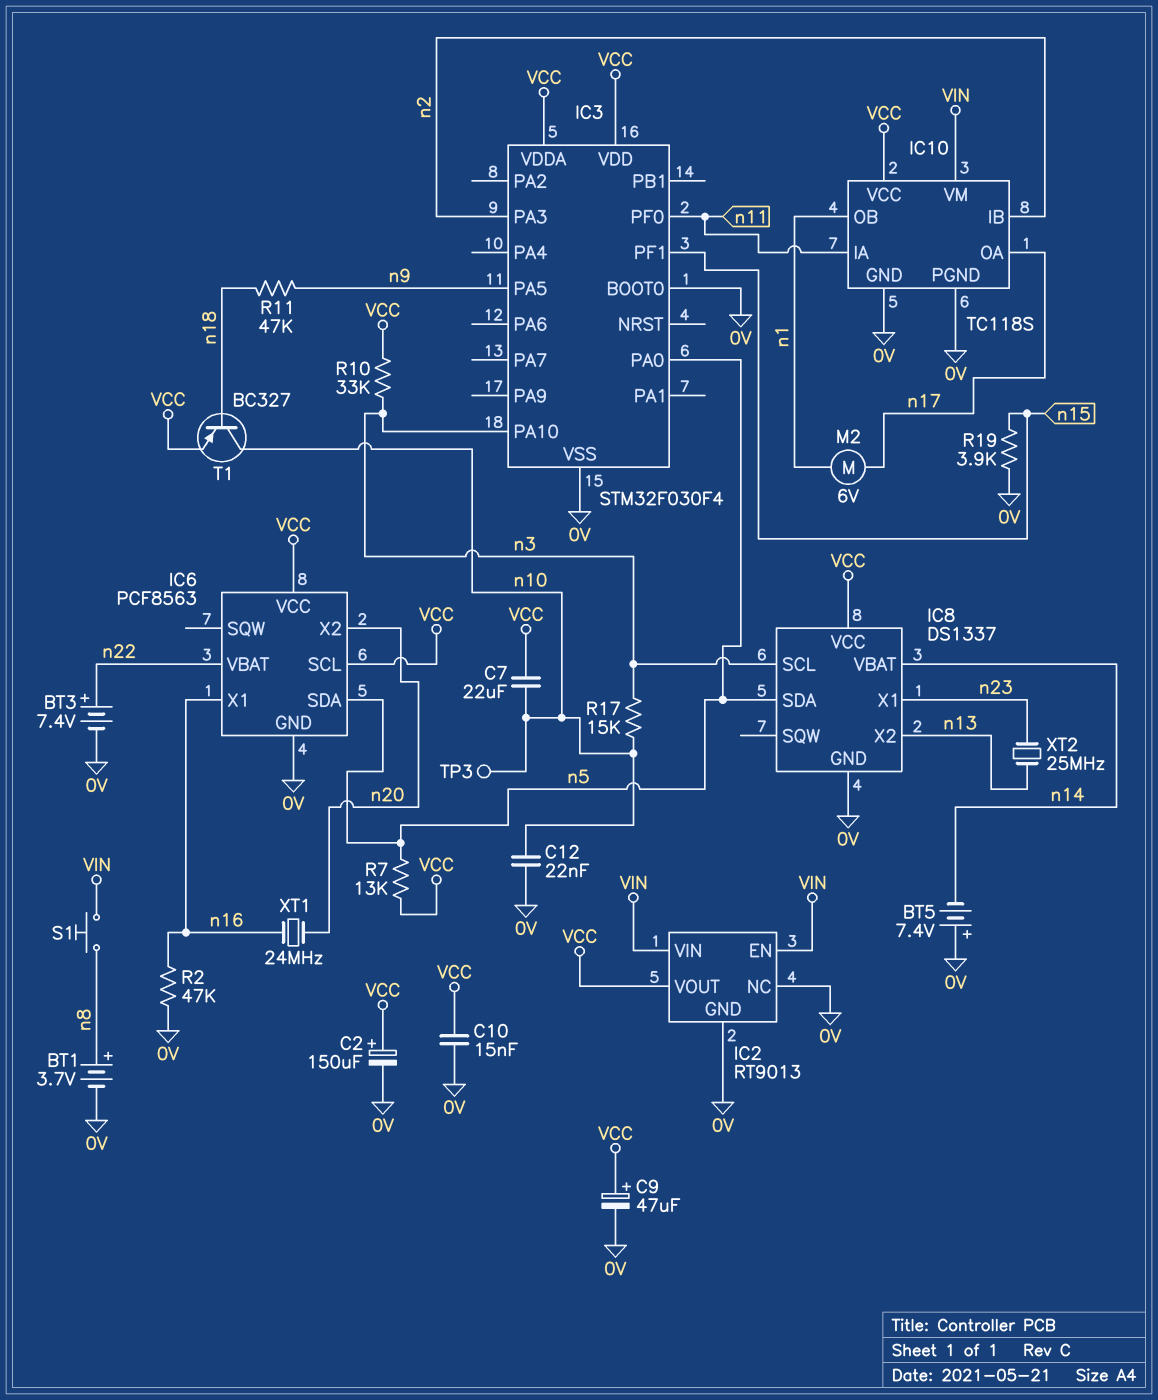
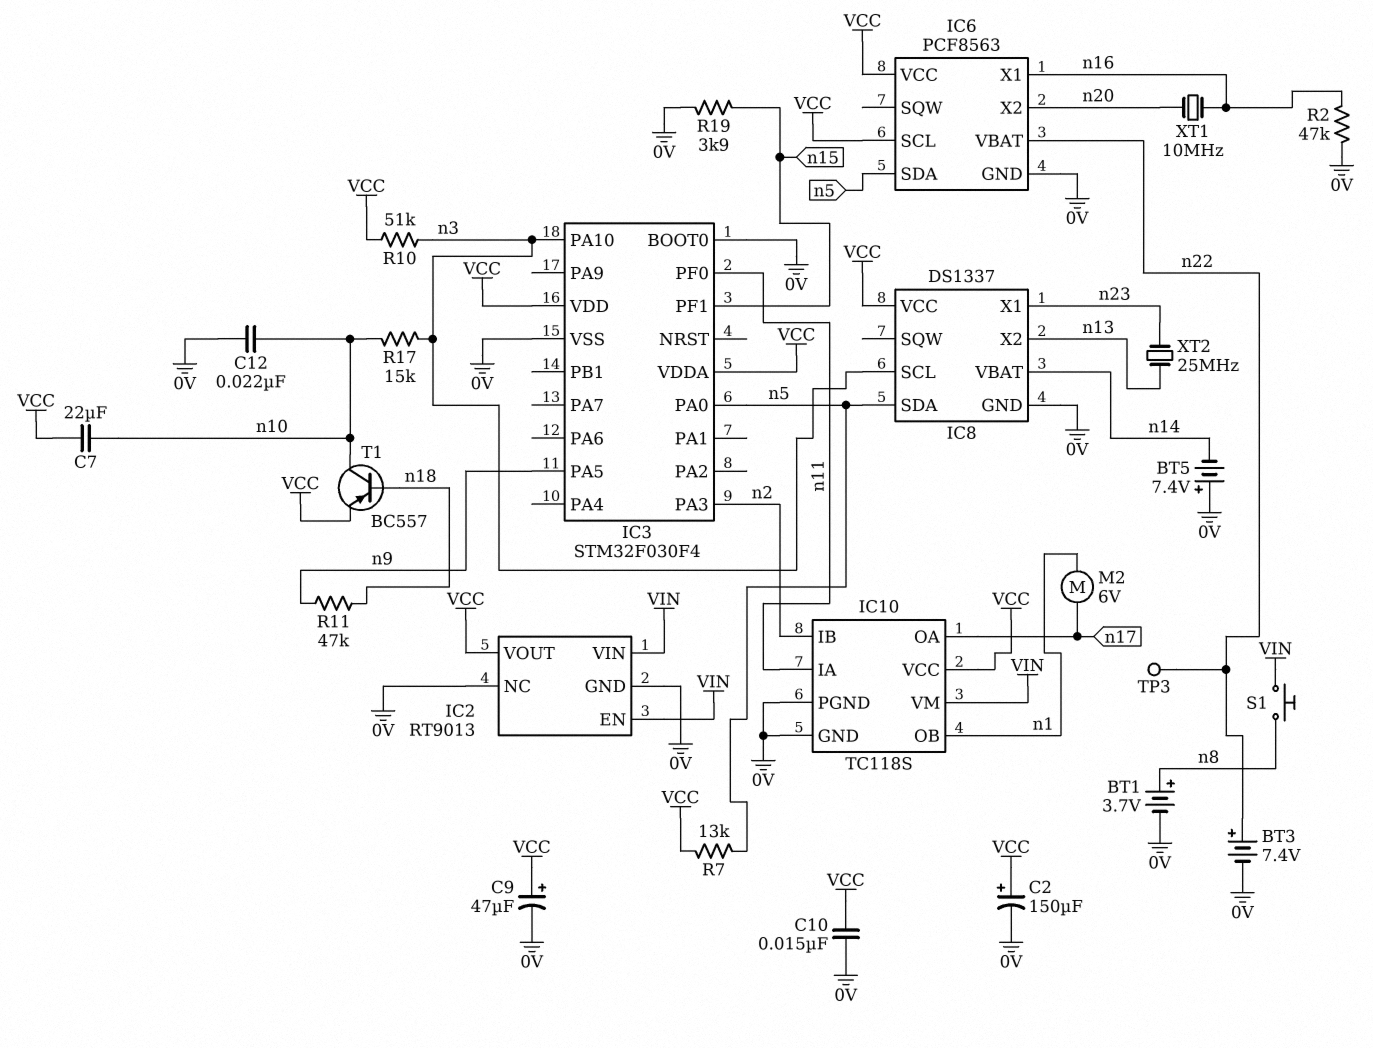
R10: 33k (VCC, n3) -> 51k (VCC, n3)
T1: PNP BC327 (B n18, C n10, E VCC) -> PNP BC557 (B n18, C n10, E VCC)
TP3: test point (n10) -> test point (n22)
XT1: 24MHz (n16, n20) -> 10MHz (n16, n20)

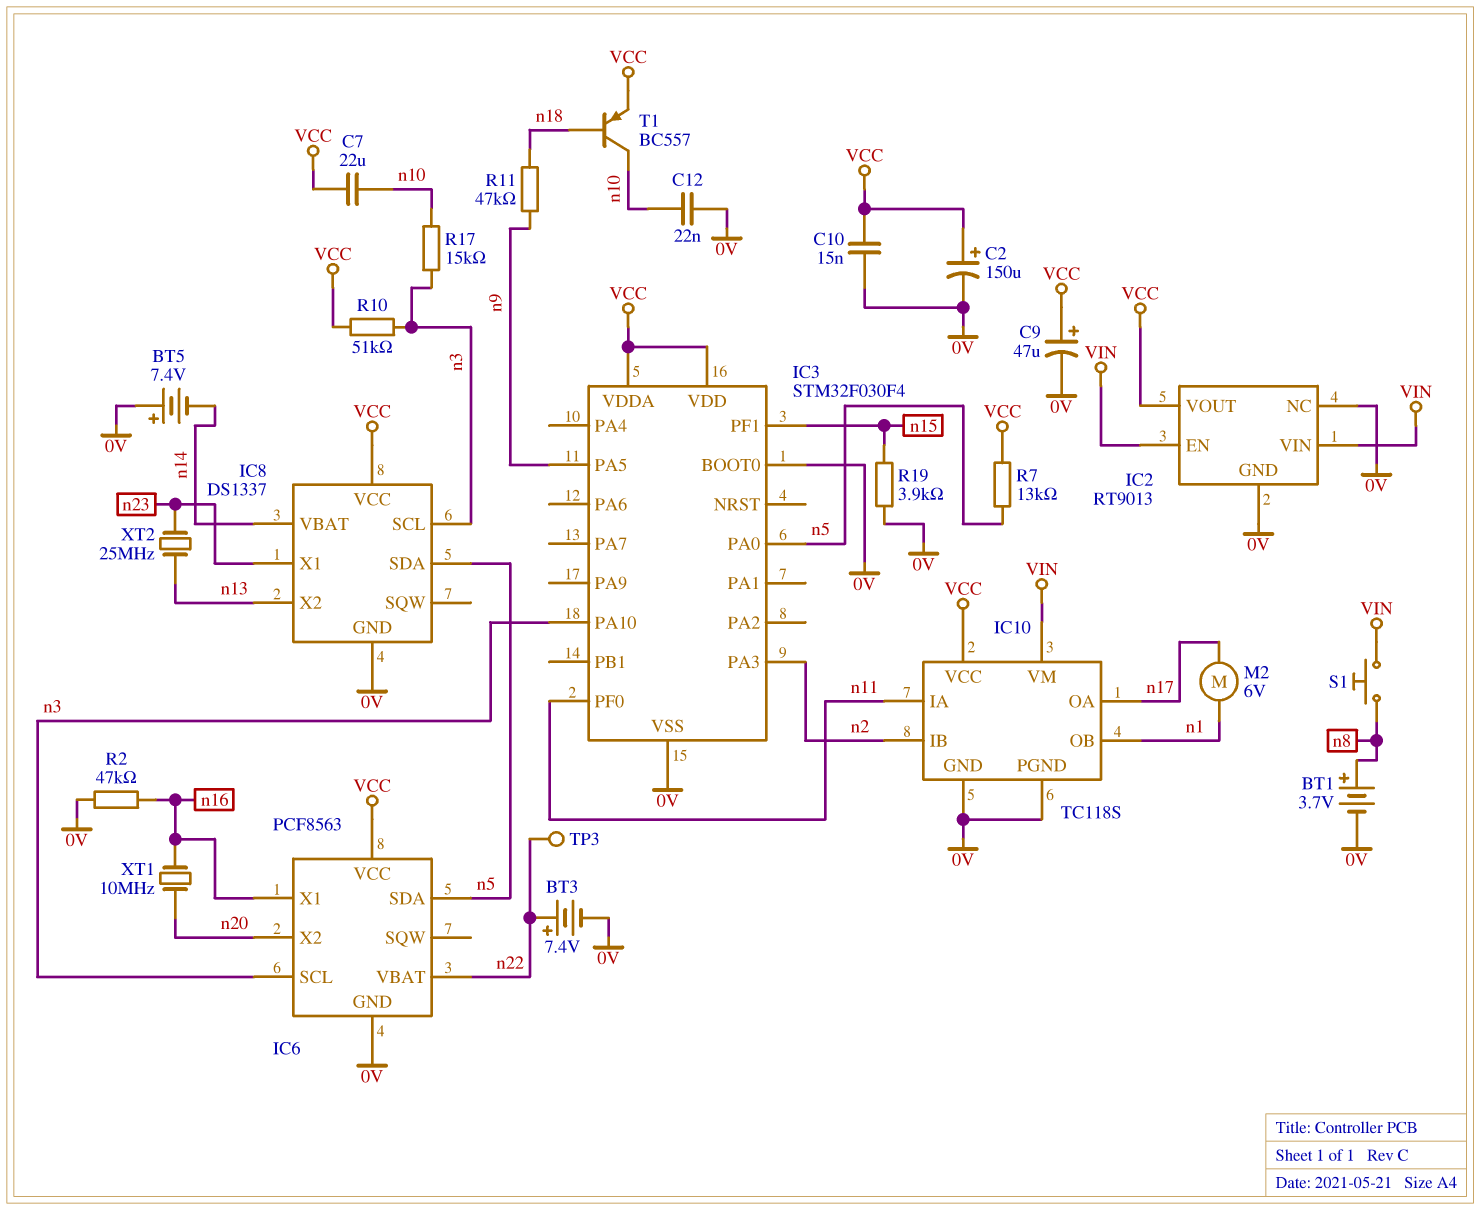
IC6 pin SCL: VCC -> n3

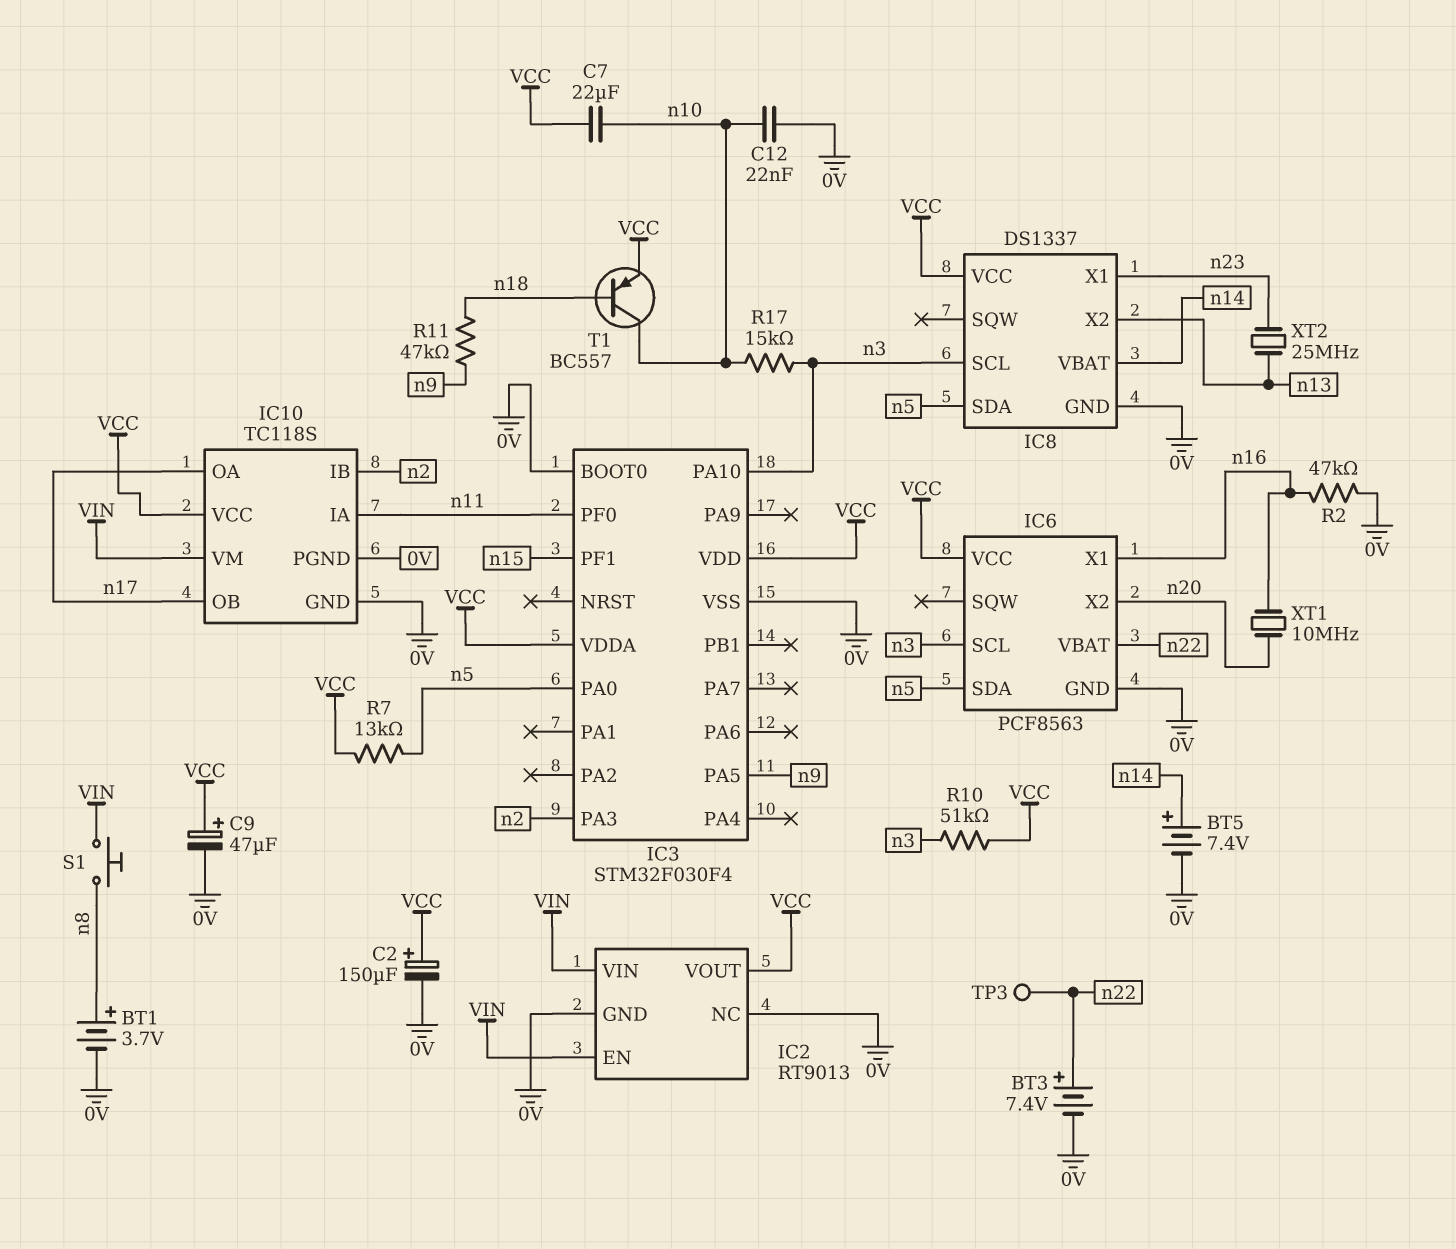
BT5: 7.4V (plus 0V, minus n14) -> 7.4V (plus n14, minus 0V)
C10: 15nF (0V, VCC) -> none
IC10 pin OB: n1 -> n17
M2: motor 6V (n1, n17) -> none
R19: 3.9k (0V, n15) -> none

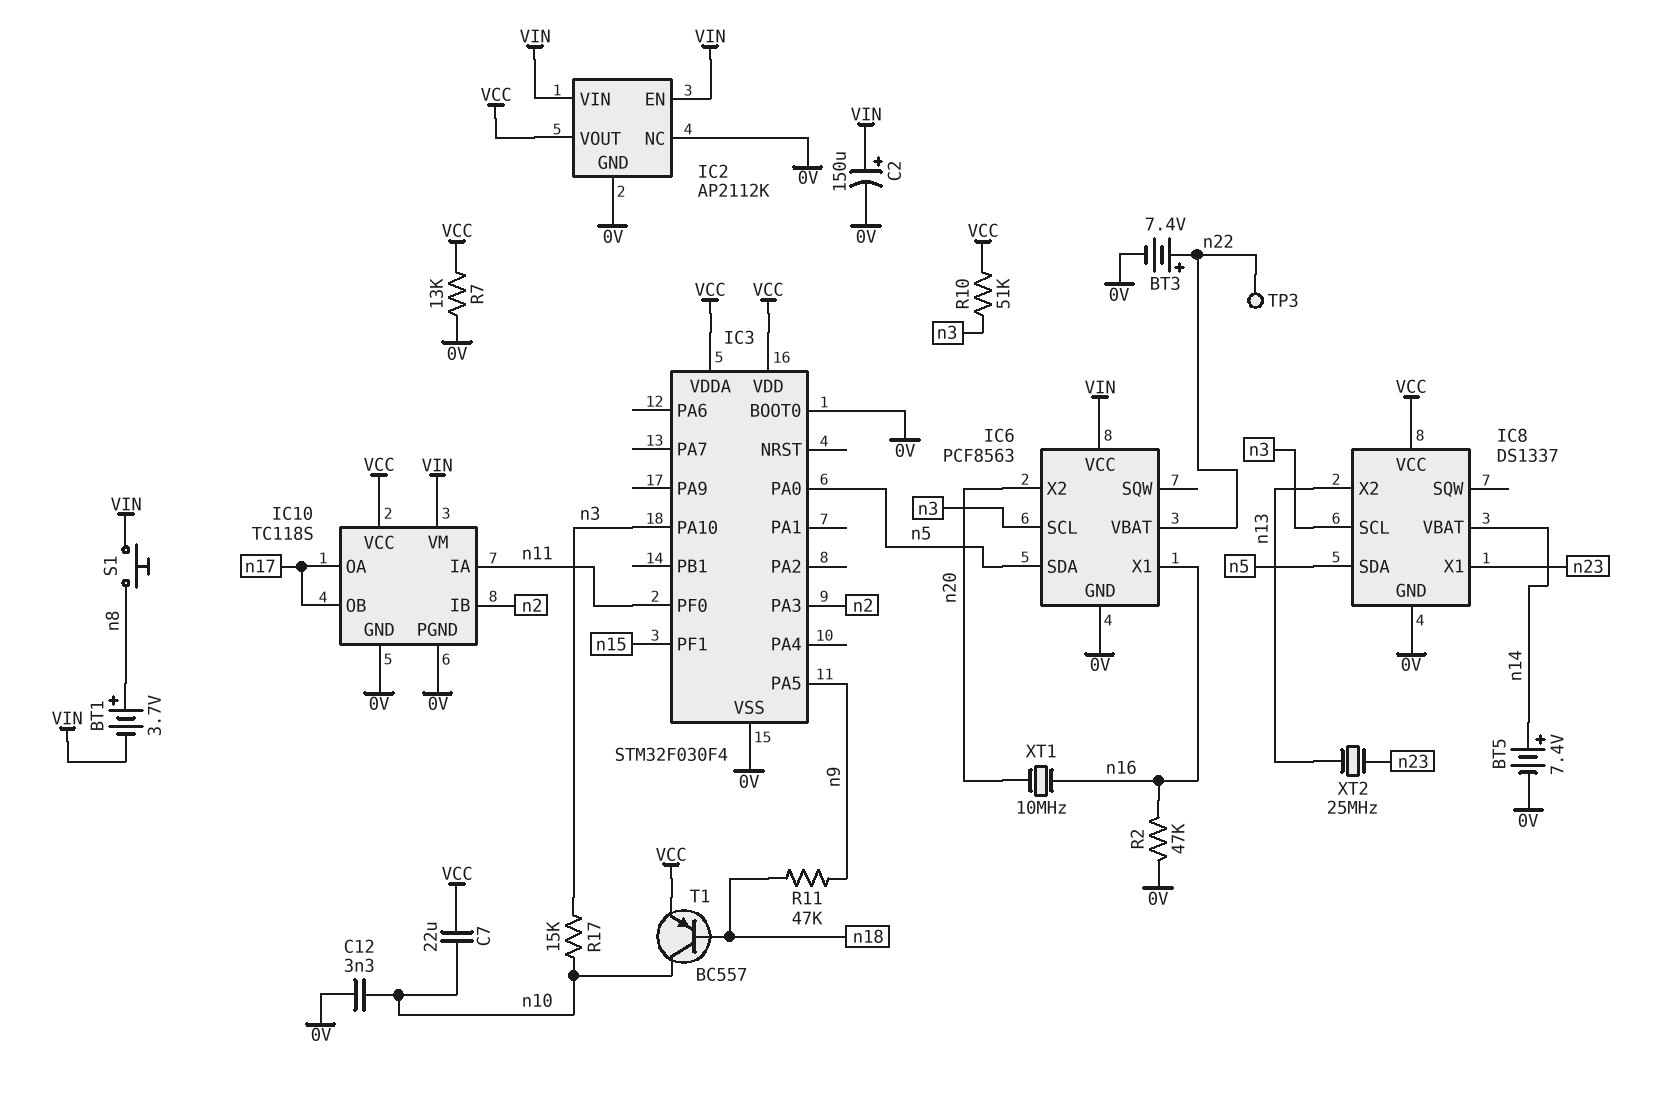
BT1: 3.7V (plus n8, minus 0V) -> 3.7V (plus n8, minus VIN)
C2: 150uF (plus VCC, minus 0V) -> 150uF (plus VIN, minus 0V)
C9: 47uF (plus VCC, minus 0V) -> none
C12: 22nF (0V, n10) -> 3.3nF (0V, n10)
IC2: RT9013 -> AP2112K
IC6 pin VCC: VCC -> VIN
R7: 13k (VCC, n5) -> 13k (0V, VCC)

